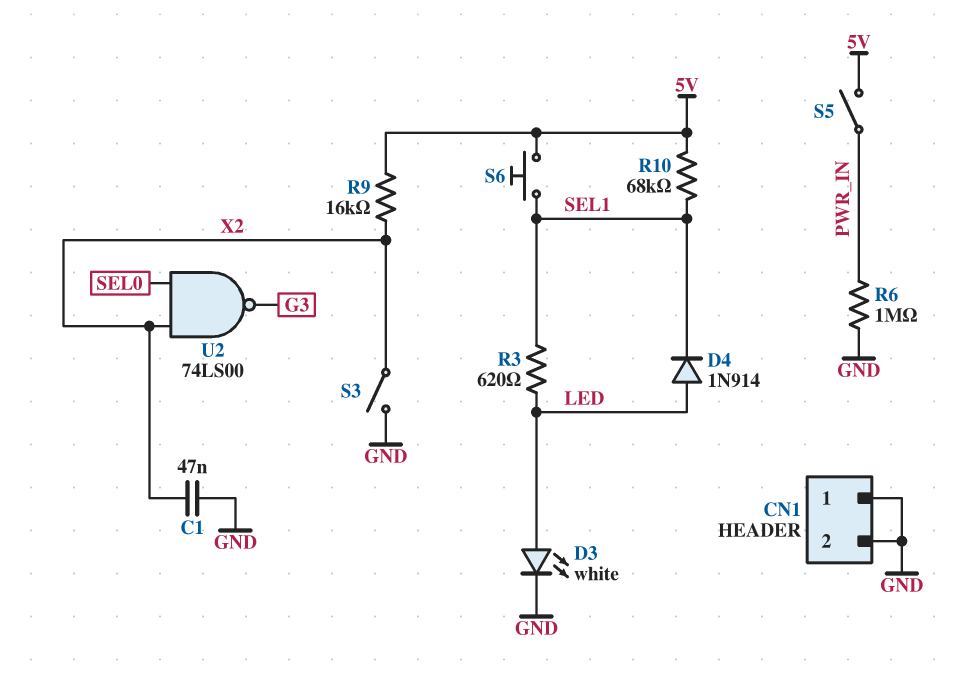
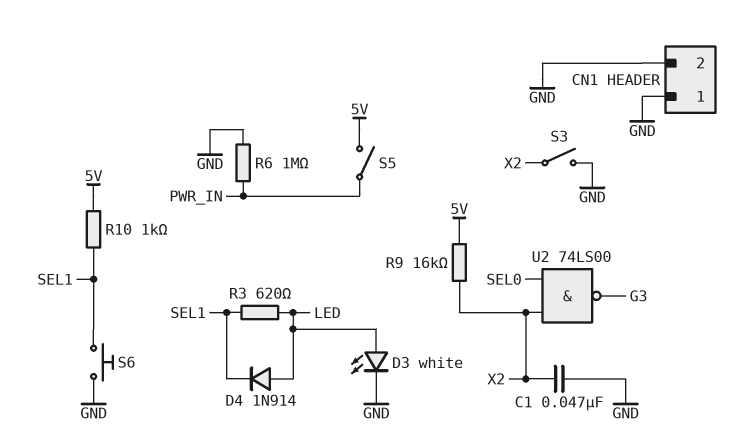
R10: 68k (5V, SEL1) -> 1k (5V, SEL1)
S6: button (5V, SEL1) -> button (GND, SEL1)

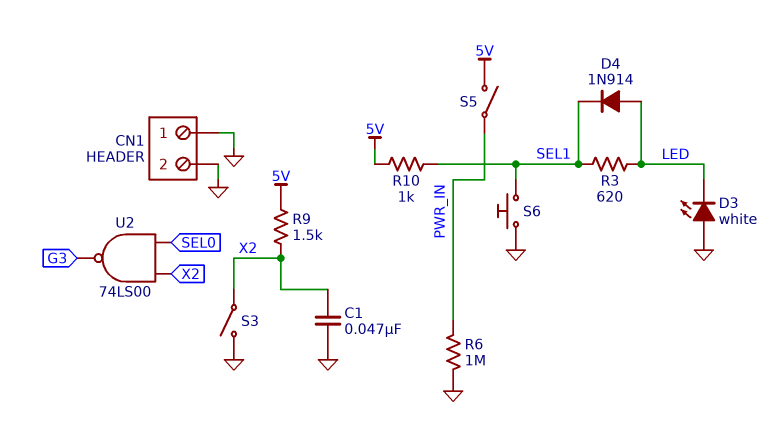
D3: LED white (A LED, K GND) -> LED white (A GND, K LED)
R9: 16k (5V, X2) -> 1.5k (5V, X2)

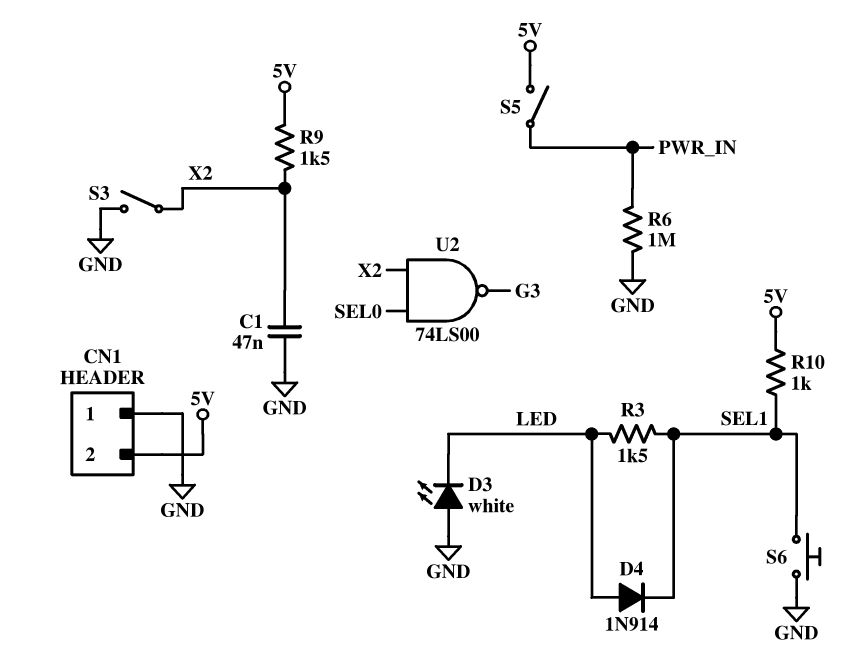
CN1 pin 2: GND -> 5V
R3: 620 (LED, SEL1) -> 1.5k (LED, SEL1)

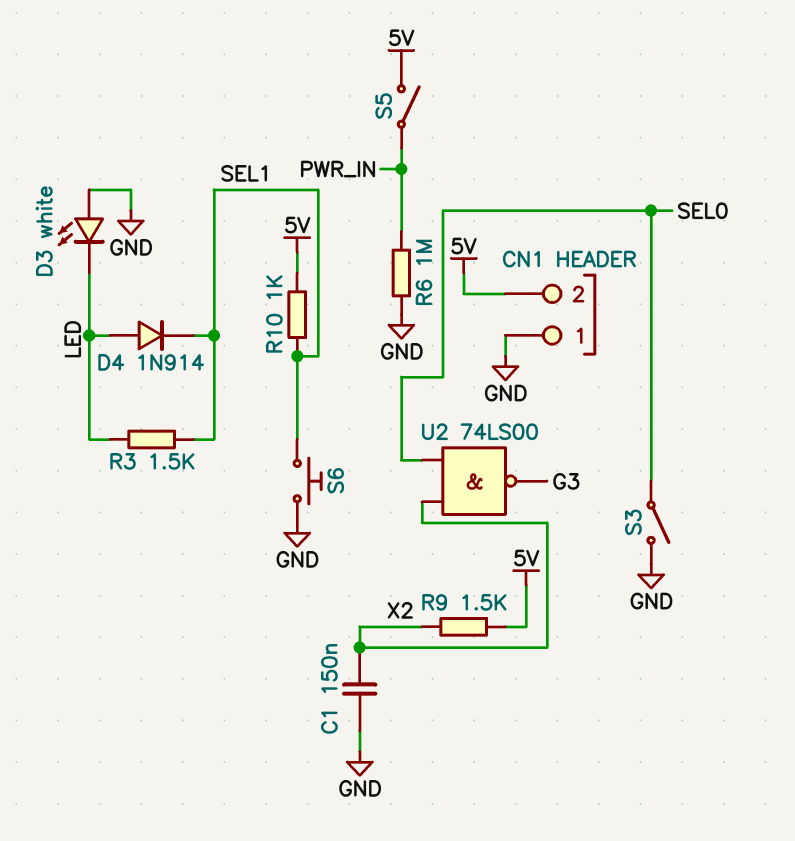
C1: 47nF (GND, X2) -> 150nF (GND, X2)
S3: switch (GND, X2) -> switch (GND, SEL0)

